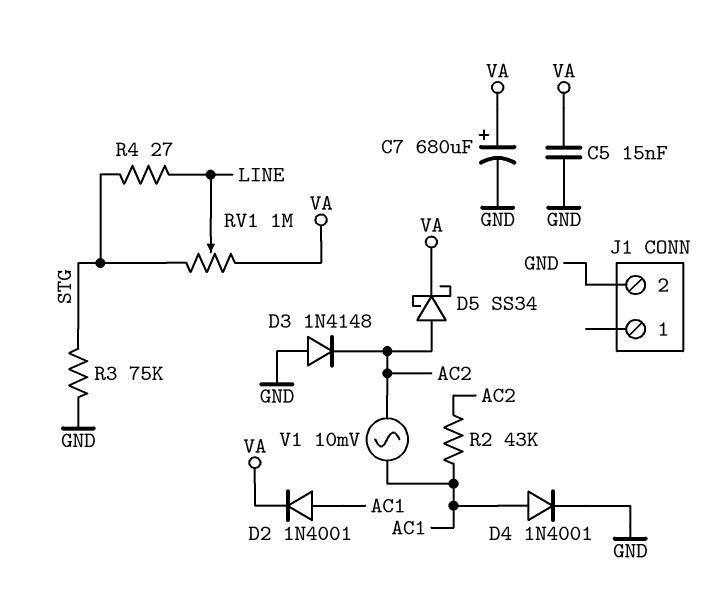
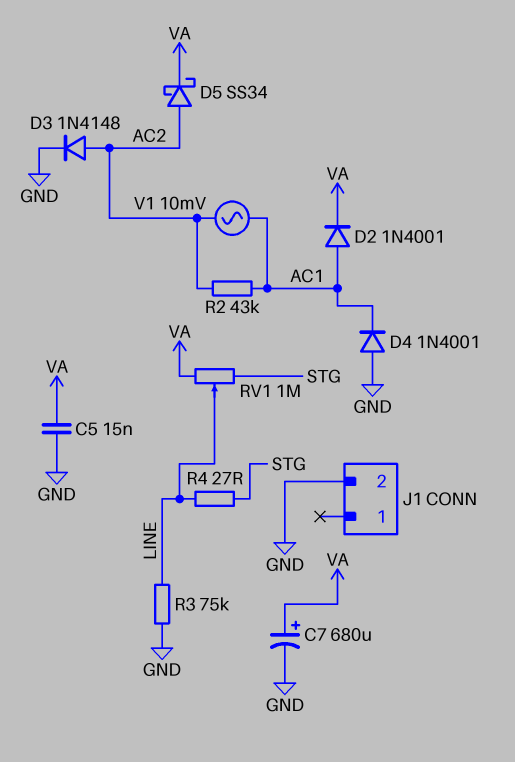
D3: diode 1N4148 (A GND, K AC2) -> diode 1N4148 (A AC2, K GND)
D4: diode 1N4001 (A AC1, K GND) -> diode 1N4001 (A GND, K AC1)
R3: 75k (GND, STG) -> 75k (GND, LINE)

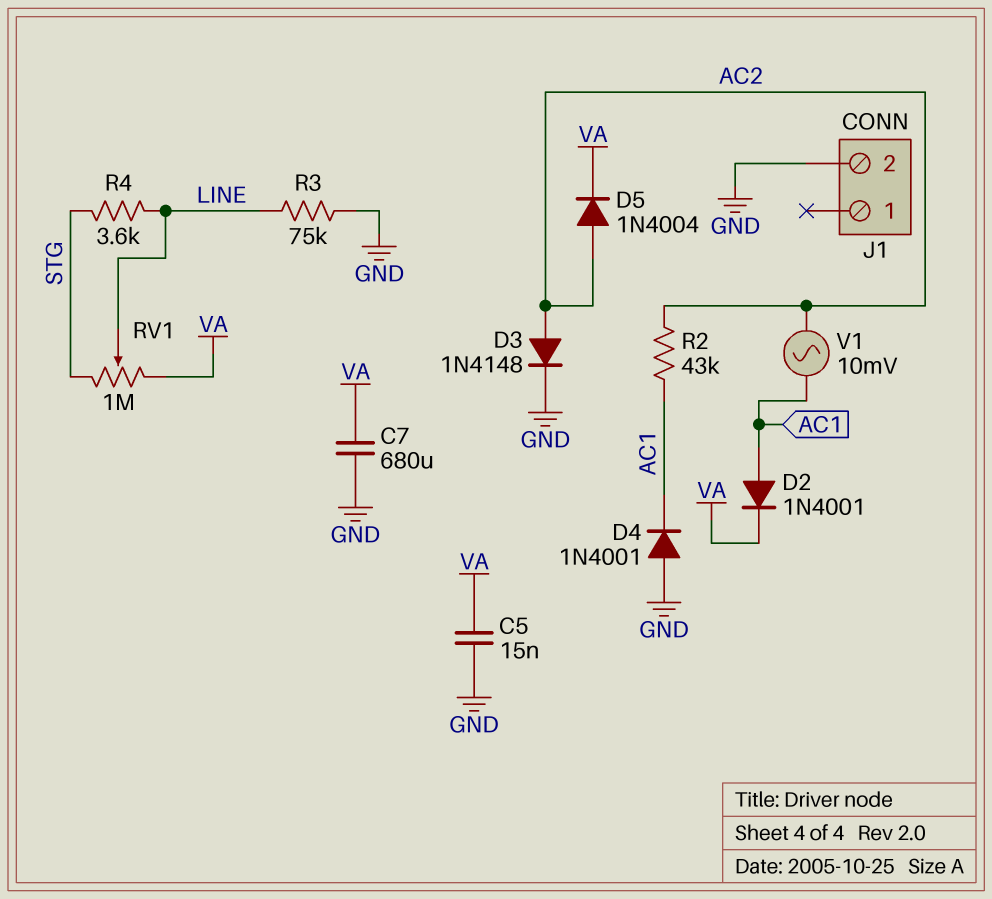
C7: 680uF (plus VA, minus GND) -> 680uF (GND, VA)
D5: schottky SS34 (A AC2, K VA) -> diode 1N4004 (A AC2, K VA)
R4: 27 (LINE, STG) -> 3.6k (LINE, STG)

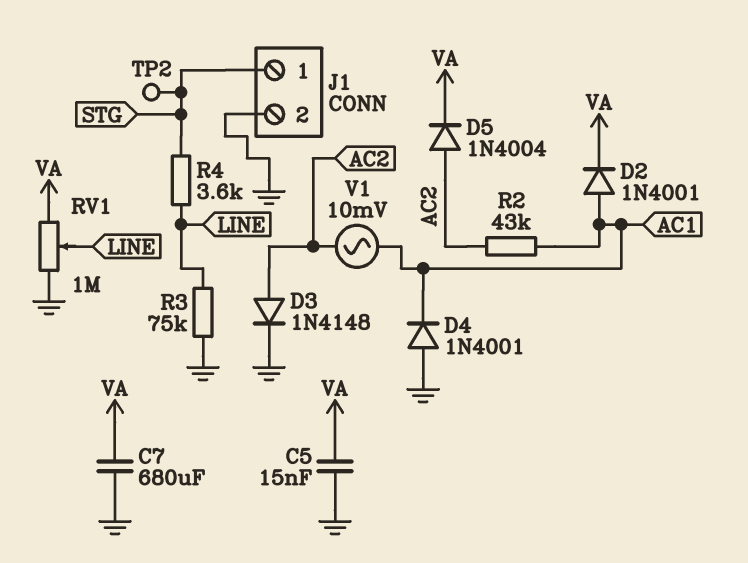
J1 pin 1: none -> STG
RV1: 1M (STG, VA, wiper LINE) -> 1M (GND, VA, wiper LINE)
TP2: none -> test point (STG)

